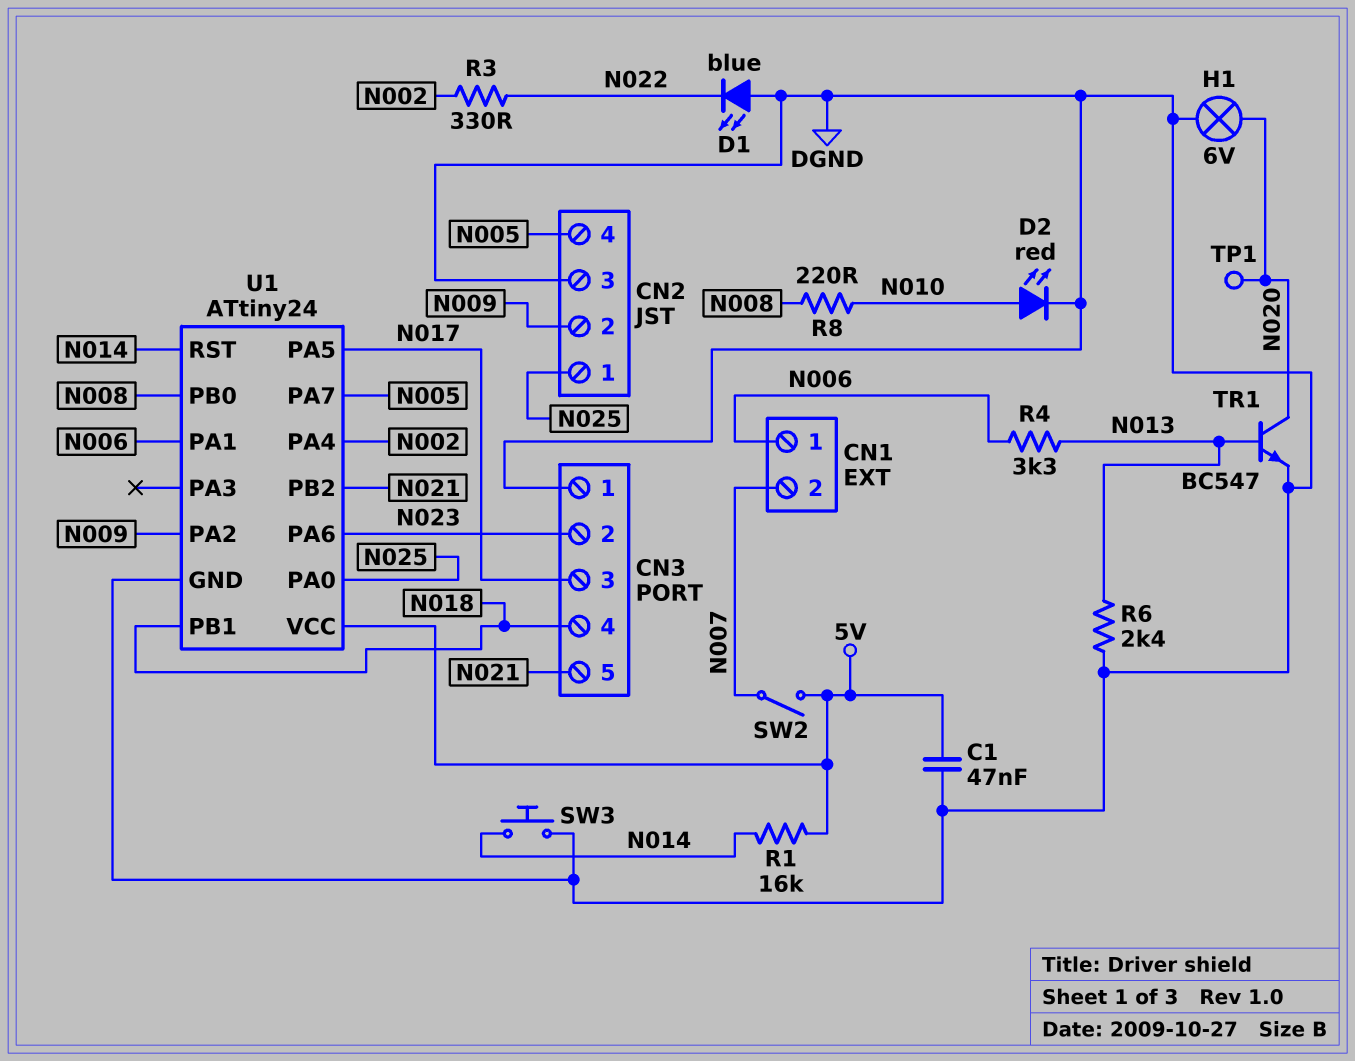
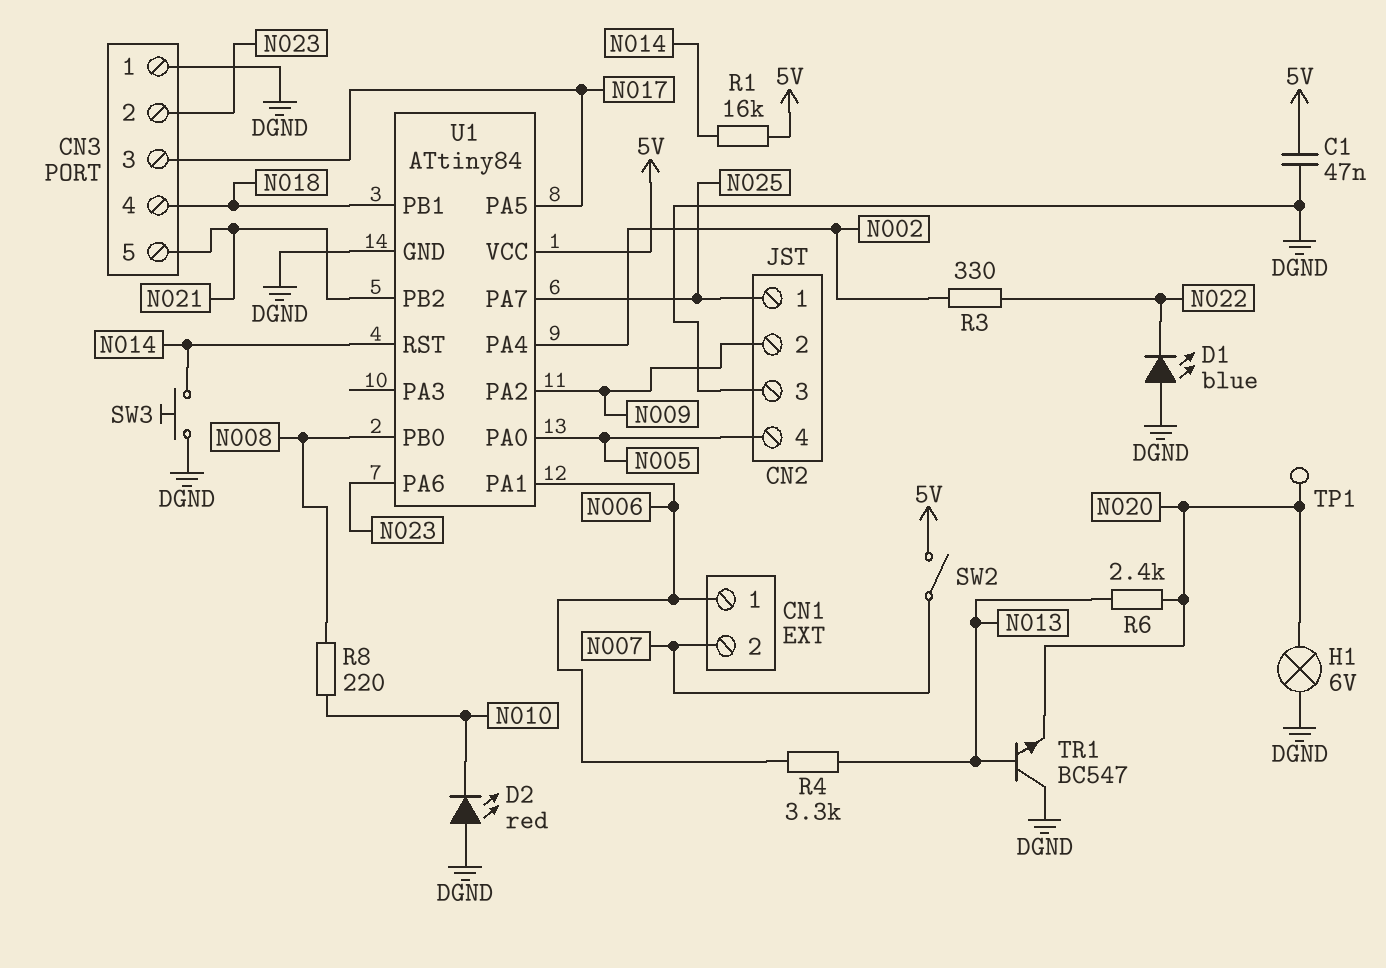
D2: LED red (A N010, K DGND) -> LED red (A DGND, K N010)
R6: 2.4k (DGND, N013) -> 2.4k (N013, N020)
TR1: NPN BC547 (B N013, C N020, E DGND) -> NPN BC547 (B N013, C DGND, E N020)
U1: ATtiny24 -> ATtiny84
U1 pin PA0: N025 -> N005
U1 pin PA7: N005 -> N025

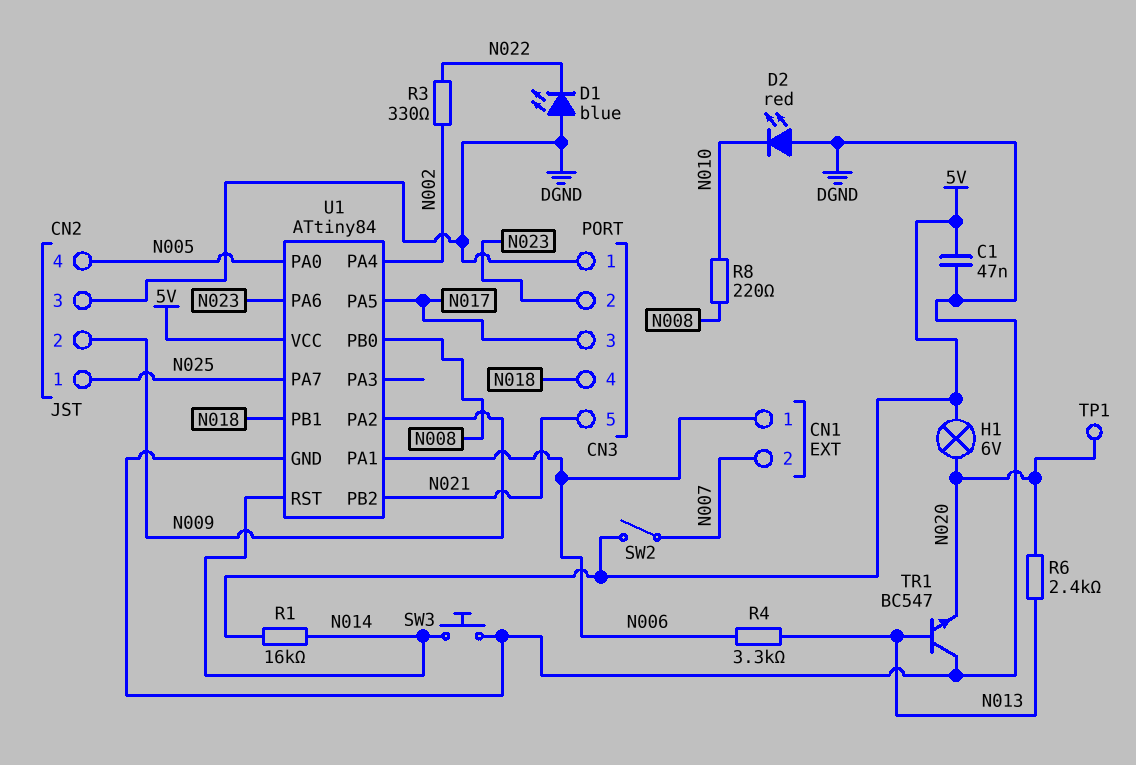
H1: lamp 6V (DGND, N020) -> lamp 6V (5V, N020)

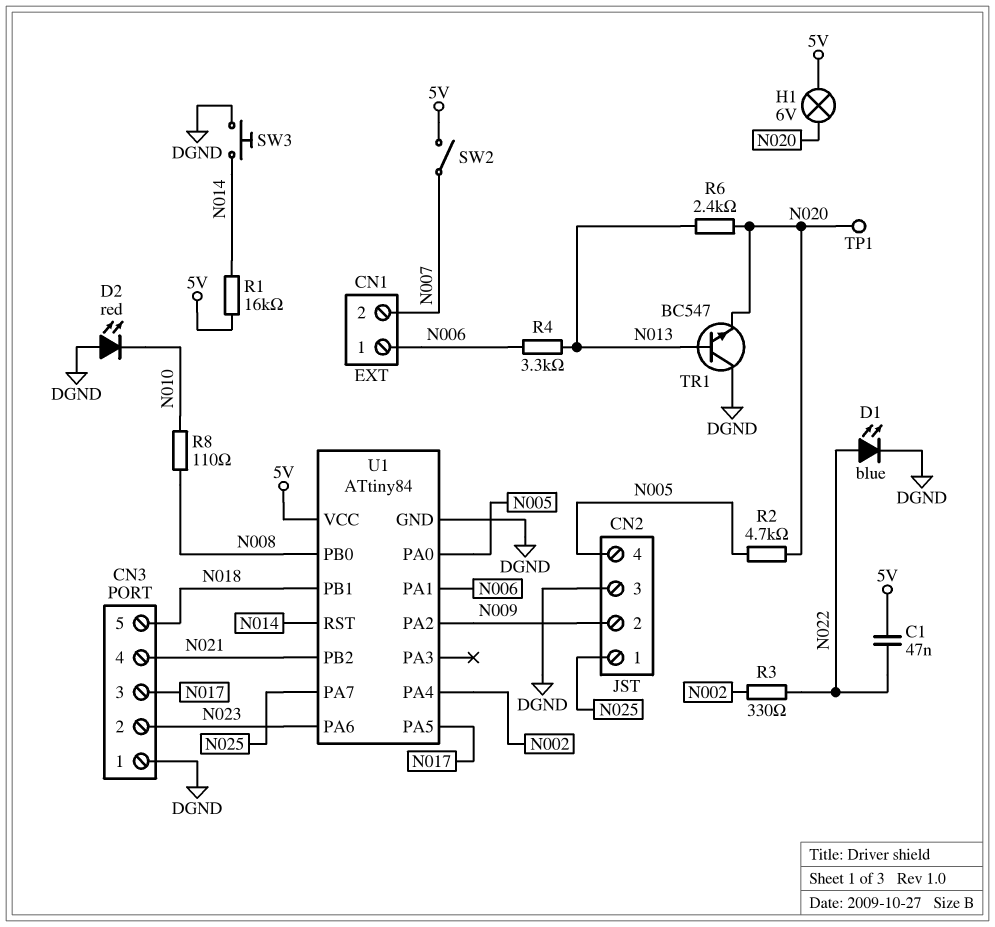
C1: 47nF (5V, DGND) -> 47nF (5V, N022)
CN3 pin 4: N018 -> N021
CN3 pin 5: N021 -> N018
D1: LED blue (A DGND, K N022) -> LED blue (A N022, K DGND)
R2: none -> 4.7k (N005, N020)
R8: 220 (N008, N010) -> 110 (N008, N010)

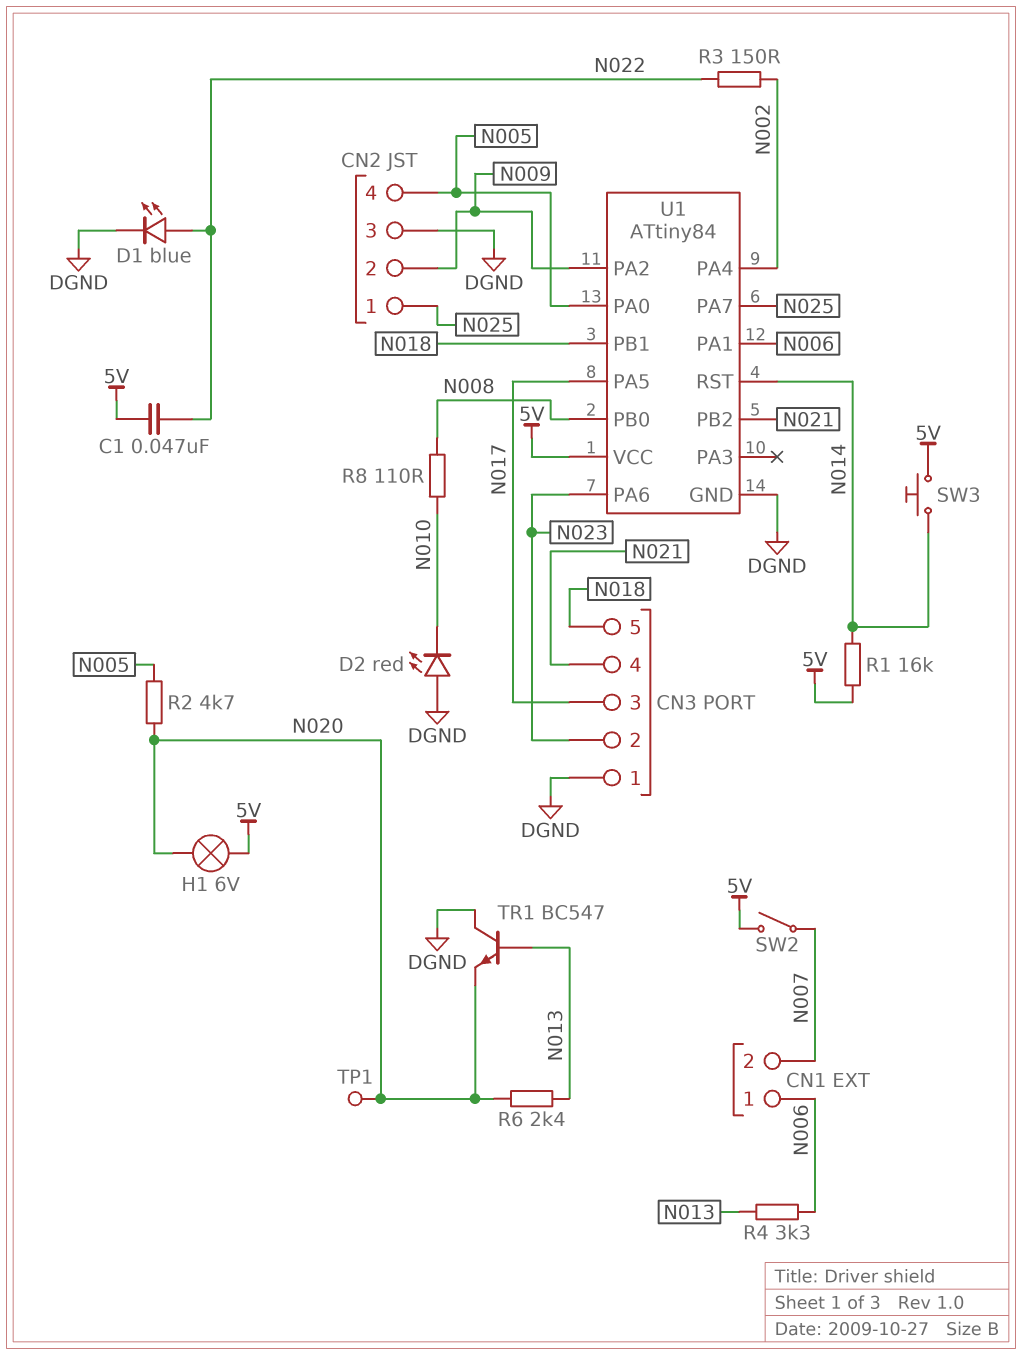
R3: 330 (N002, N022) -> 150 (N002, N022)
SW3: button (DGND, N014) -> button (5V, N014)

